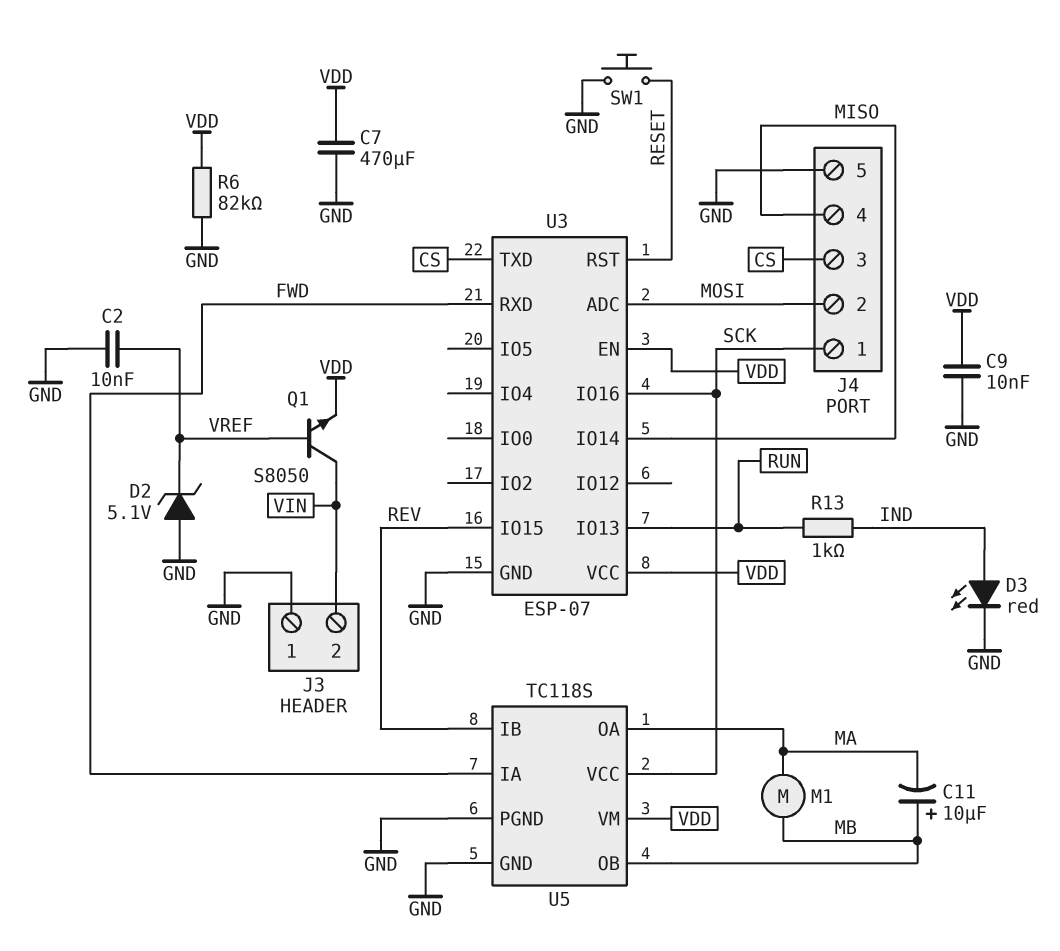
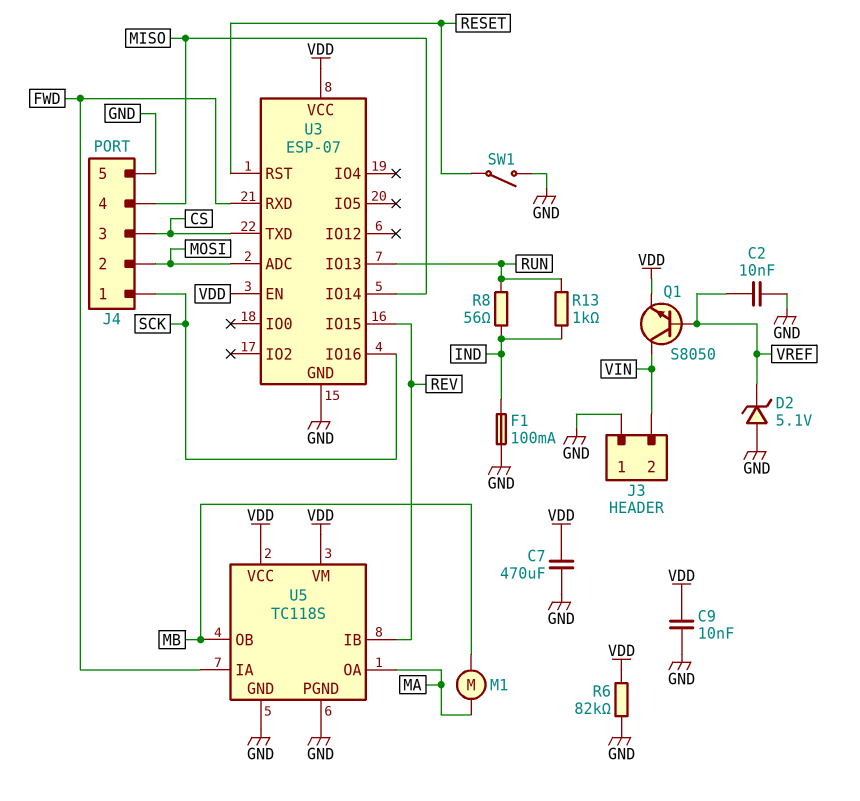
C11: 10uF (plus MB, minus MA) -> none
D3: LED red (A IND, K GND) -> none
F1: none -> 100mA (GND, IND)
R8: none -> 56 (IND, RUN)
SW1: button (GND, RESET) -> switch (GND, RESET)
U5 pin VCC: SCK -> VDD

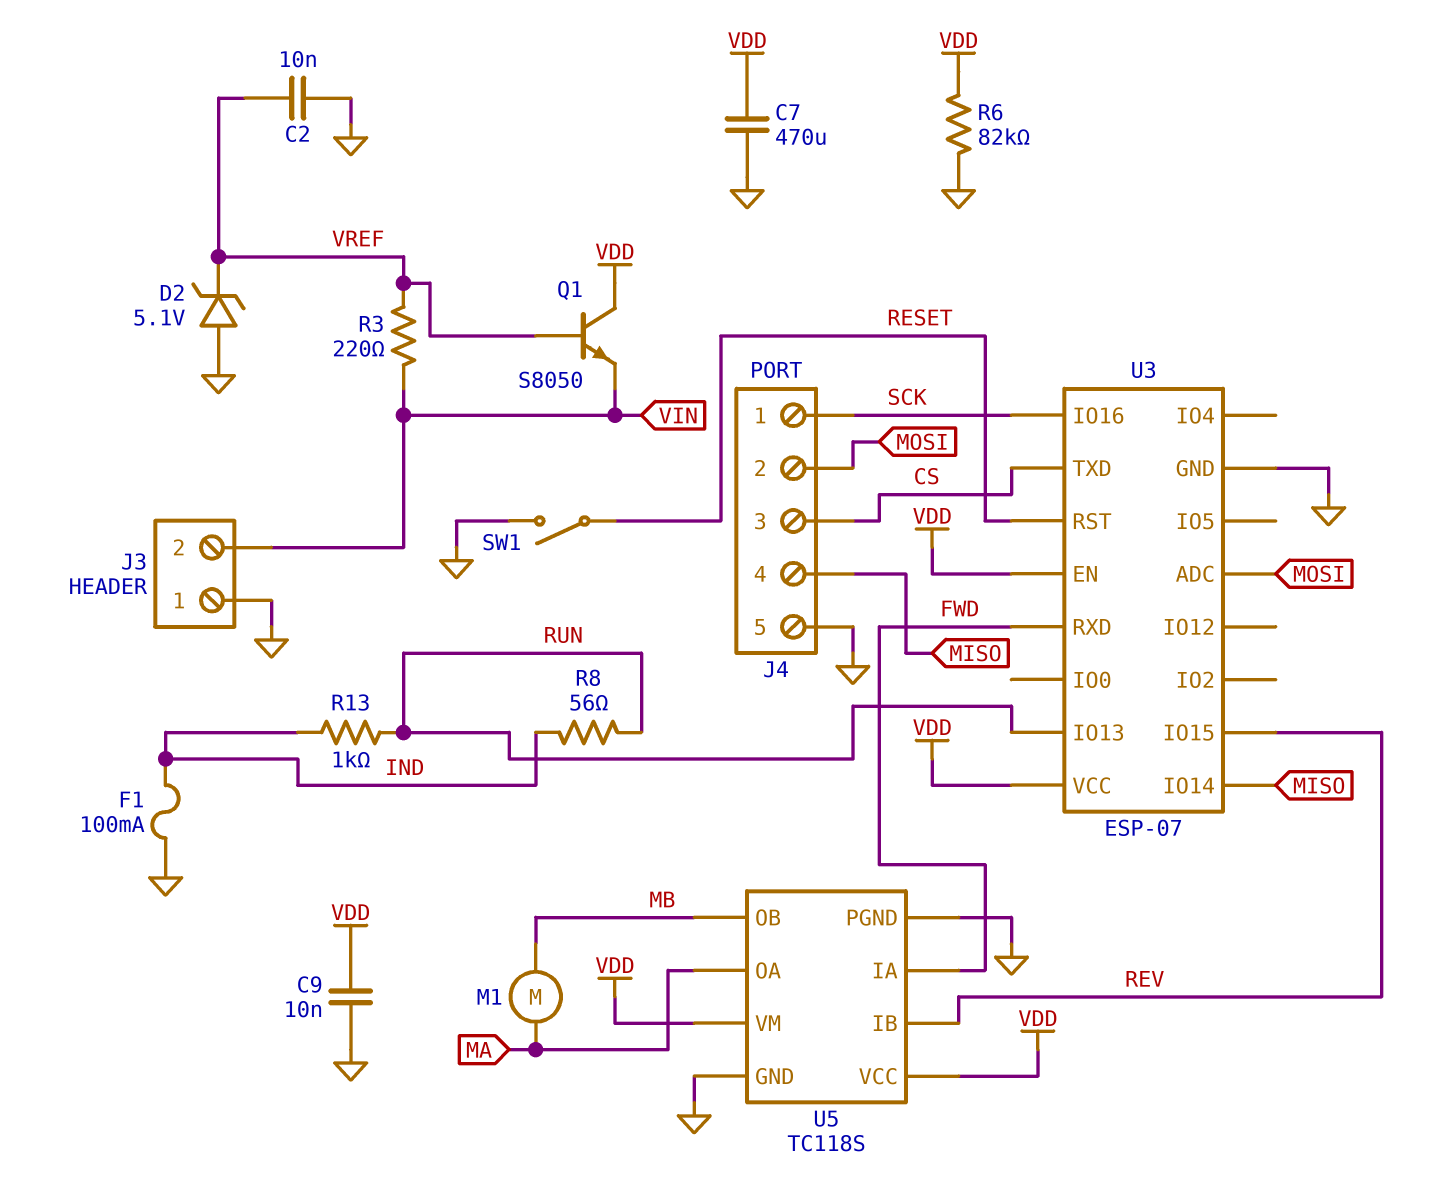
Q1: NPN S8050 (B VREF, C VIN, E VDD) -> NPN S8050 (B VREF, C VDD, E VIN)
R3: none -> 220 (VIN, VREF)

